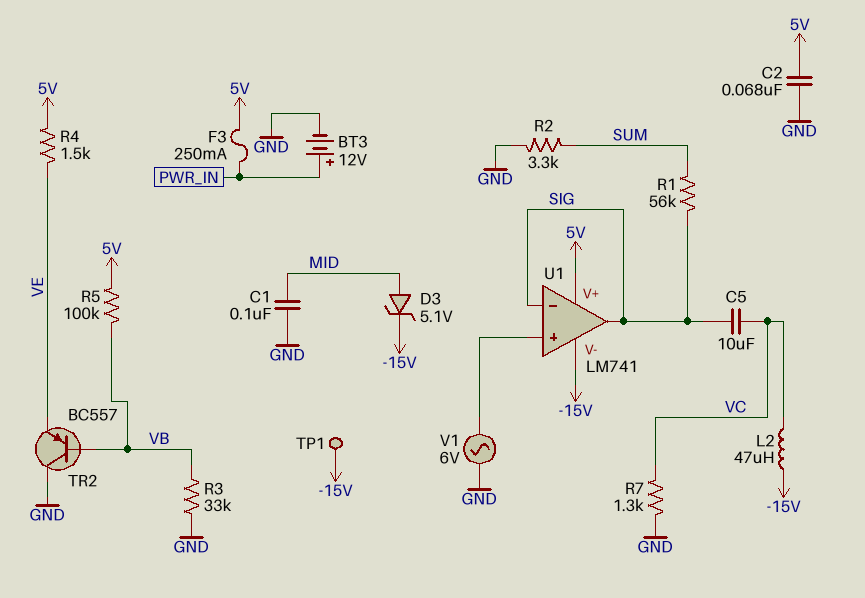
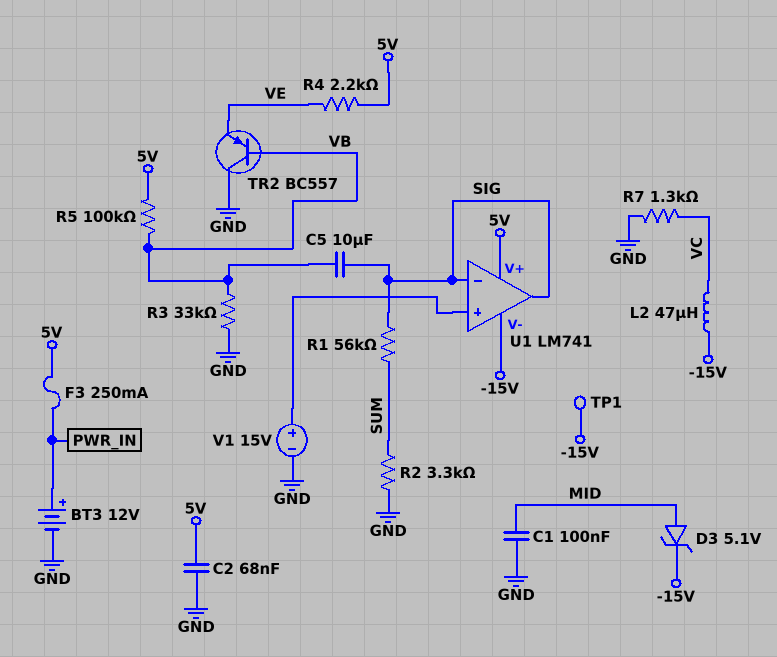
C5: 10uF (SIG, VC) -> 10uF (SIG, VB)
R4: 1.5k (5V, VE) -> 2.2k (5V, VE)
V1: AC 6V (GND, U1/in+) -> 15V (plus U1/in+, minus GND)

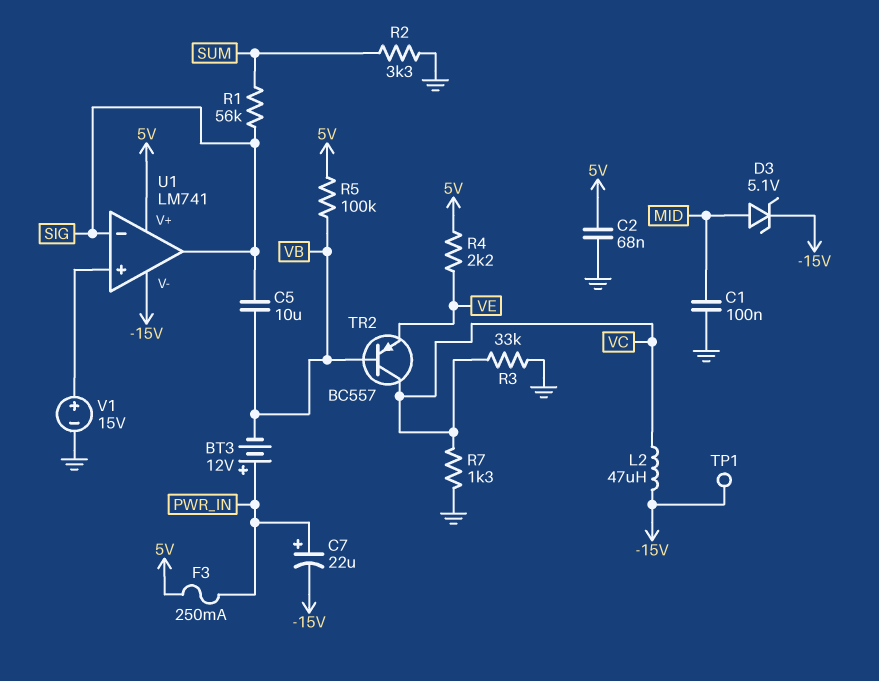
BT3: 12V (plus PWR_IN, minus GND) -> 12V (plus PWR_IN, minus VB)
C7: none -> 22uF (plus PWR_IN, minus -15V)
R3: 33k (GND, VB) -> 33k (GND, VC)
TR2: PNP BC557 (B VB, C GND, E VE) -> PNP BC557 (B VB, C VC, E VE)

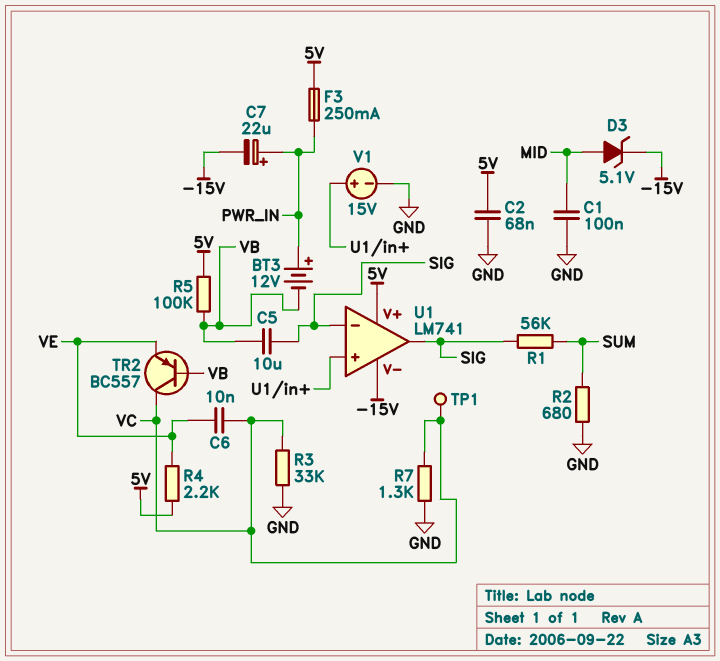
C6: none -> 10nF (VC, VE)
L2: 47uH (-15V, VC) -> none
R2: 3.3k (GND, SUM) -> 680 (GND, SUM)
TP1: test point (-15V) -> test point (VC)

